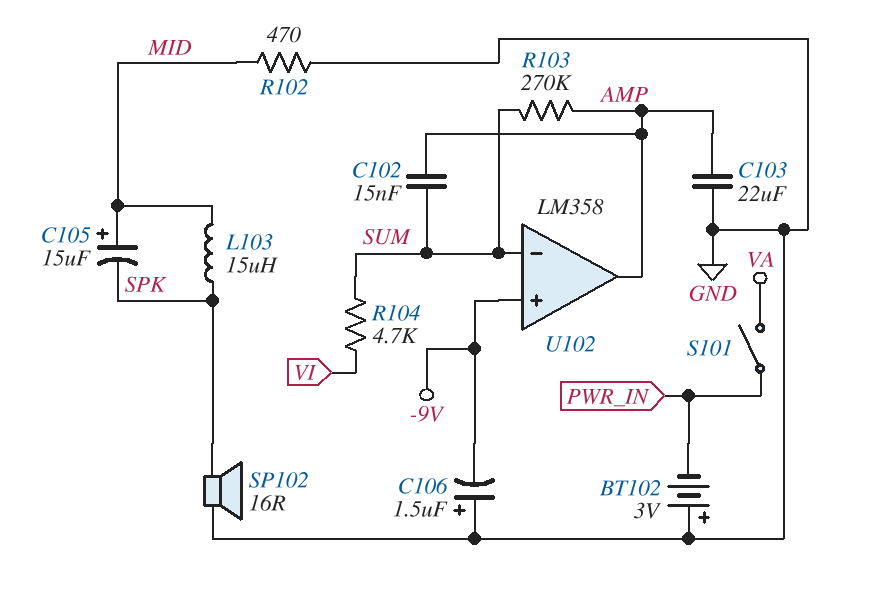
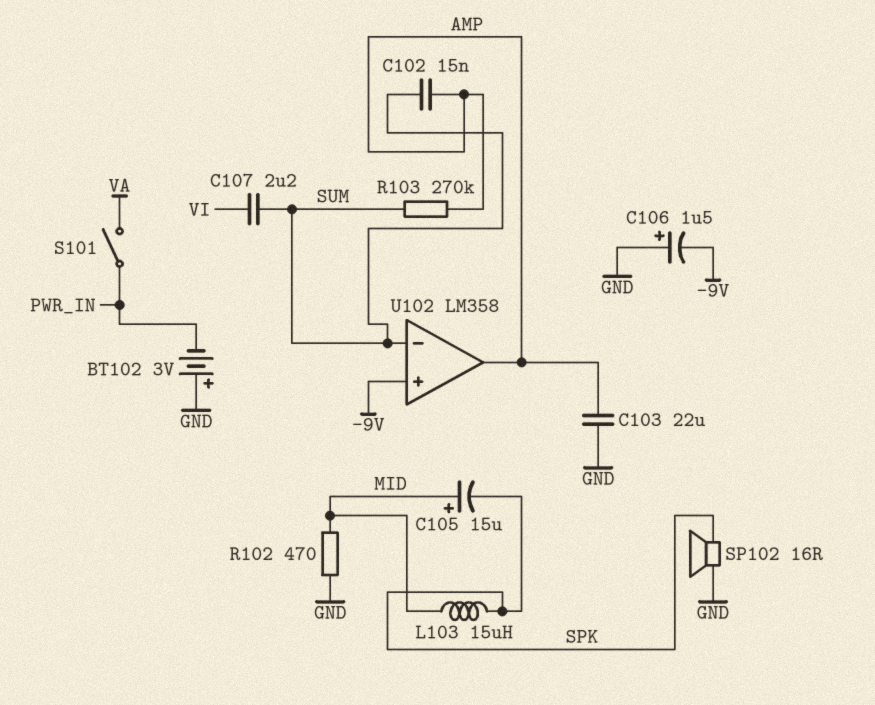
C107: none -> 2.2uF (SUM, VI)
R104: 4.7k (SUM, VI) -> none

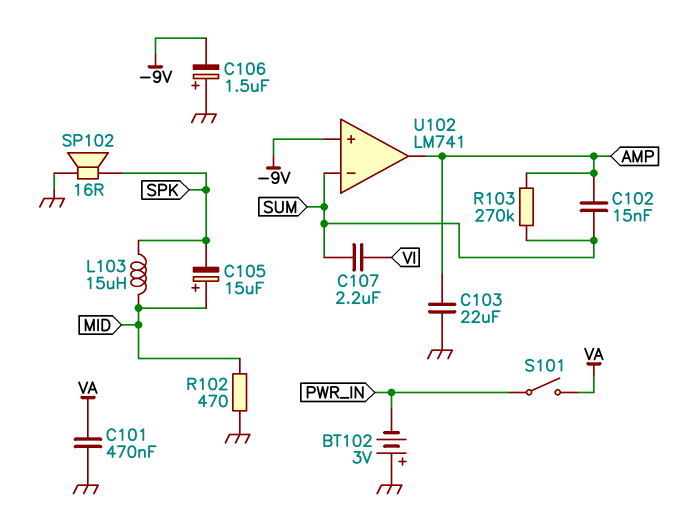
C101: none -> 470nF (GND, VA)
U102: LM358 -> LM741

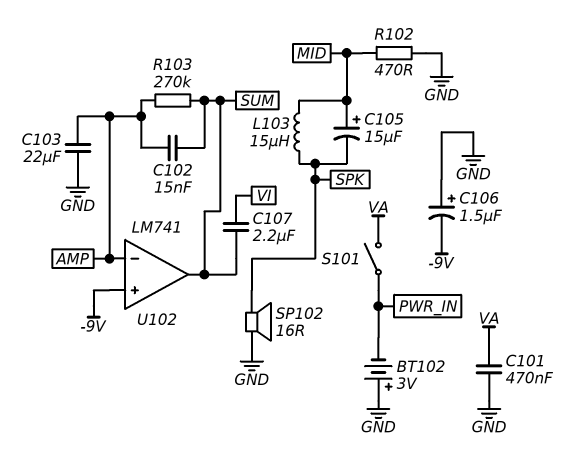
U102 pin in-: SUM -> AMP
U102 pin out: AMP -> SUM

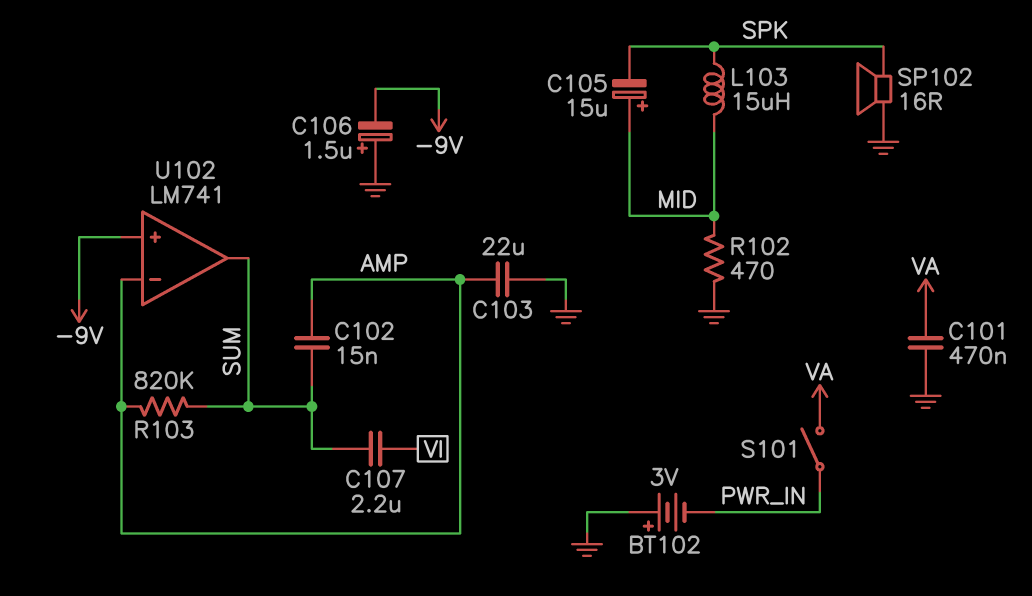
R103: 270k (AMP, SUM) -> 820k (AMP, SUM)

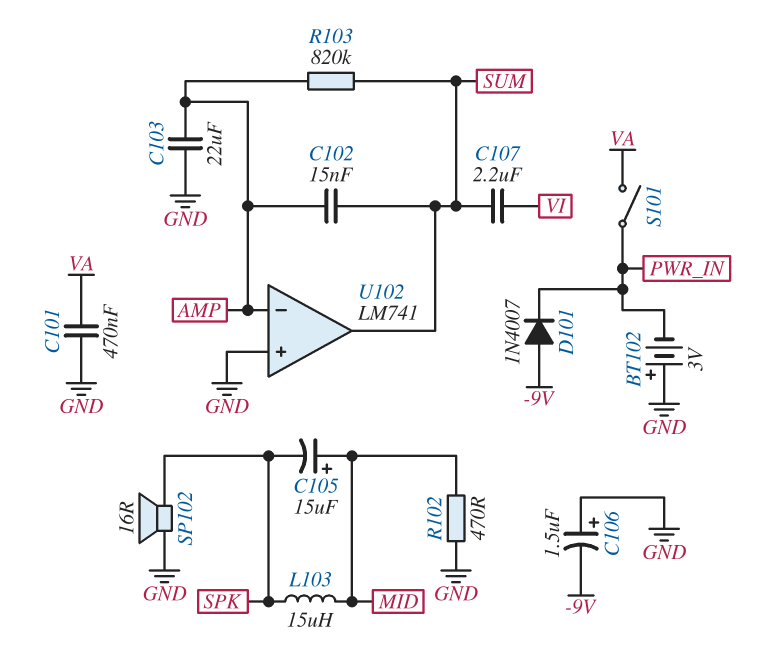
D101: none -> diode 1N4007 (A -9V, K PWR_IN)
U102 pin in+: -9V -> GND

